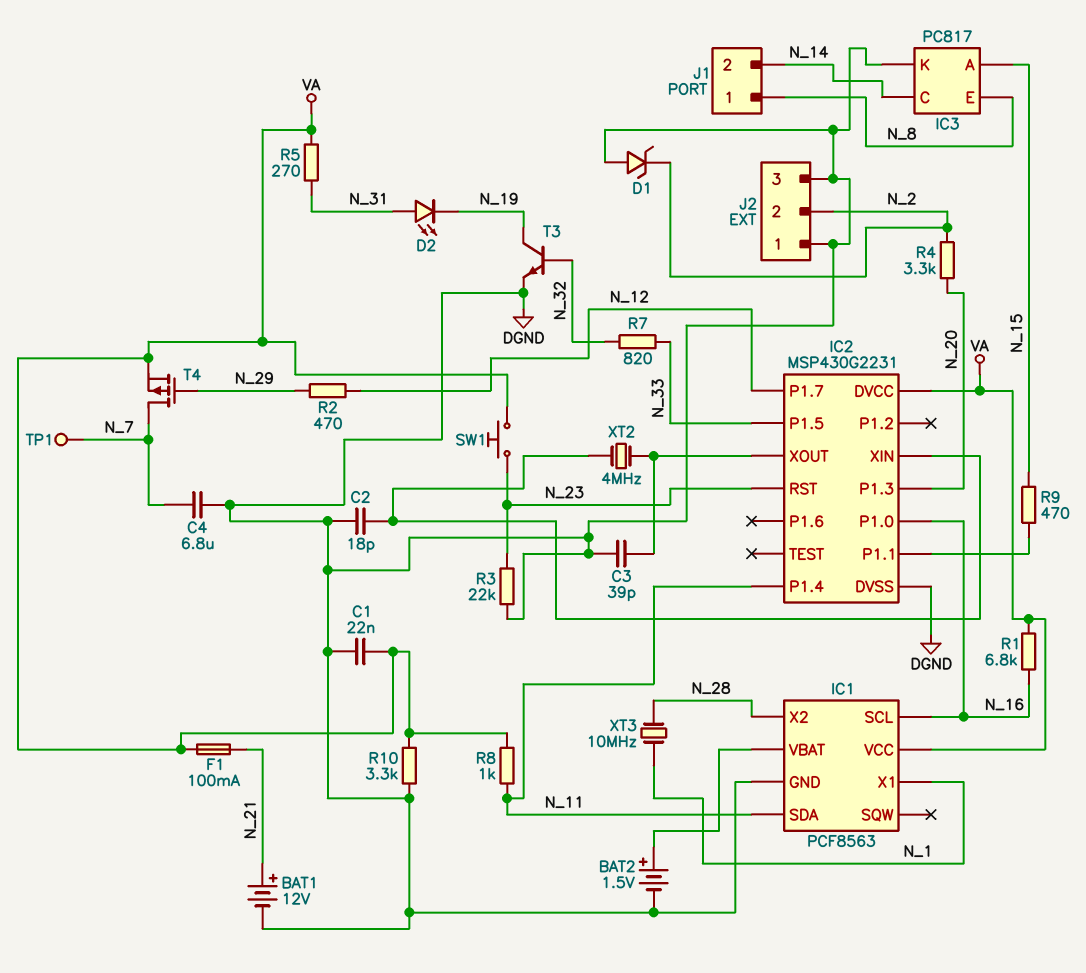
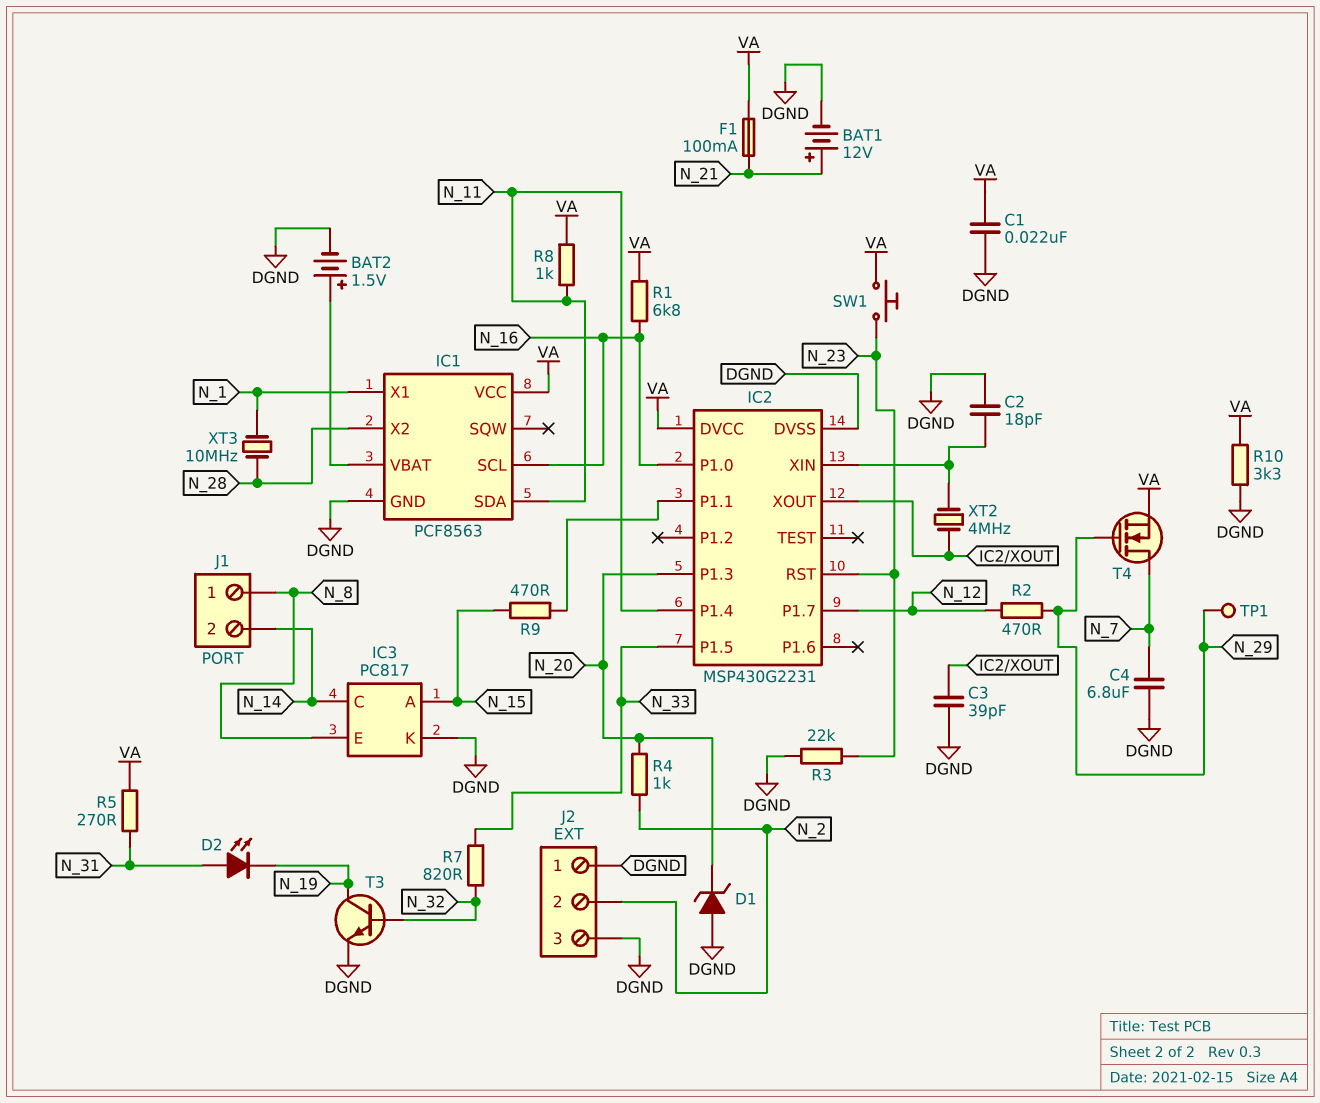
D1: zener (A DGND, K N_2) -> zener (A DGND, K N_20)
R4: 3.3k (N_2, N_20) -> 1k (N_2, N_20)
T4: PMOS (G N_29, D N_7, S VA) -> NMOS (G N_29, D N_7, S VA)
TP1: test point (N_7) -> test point (N_29)

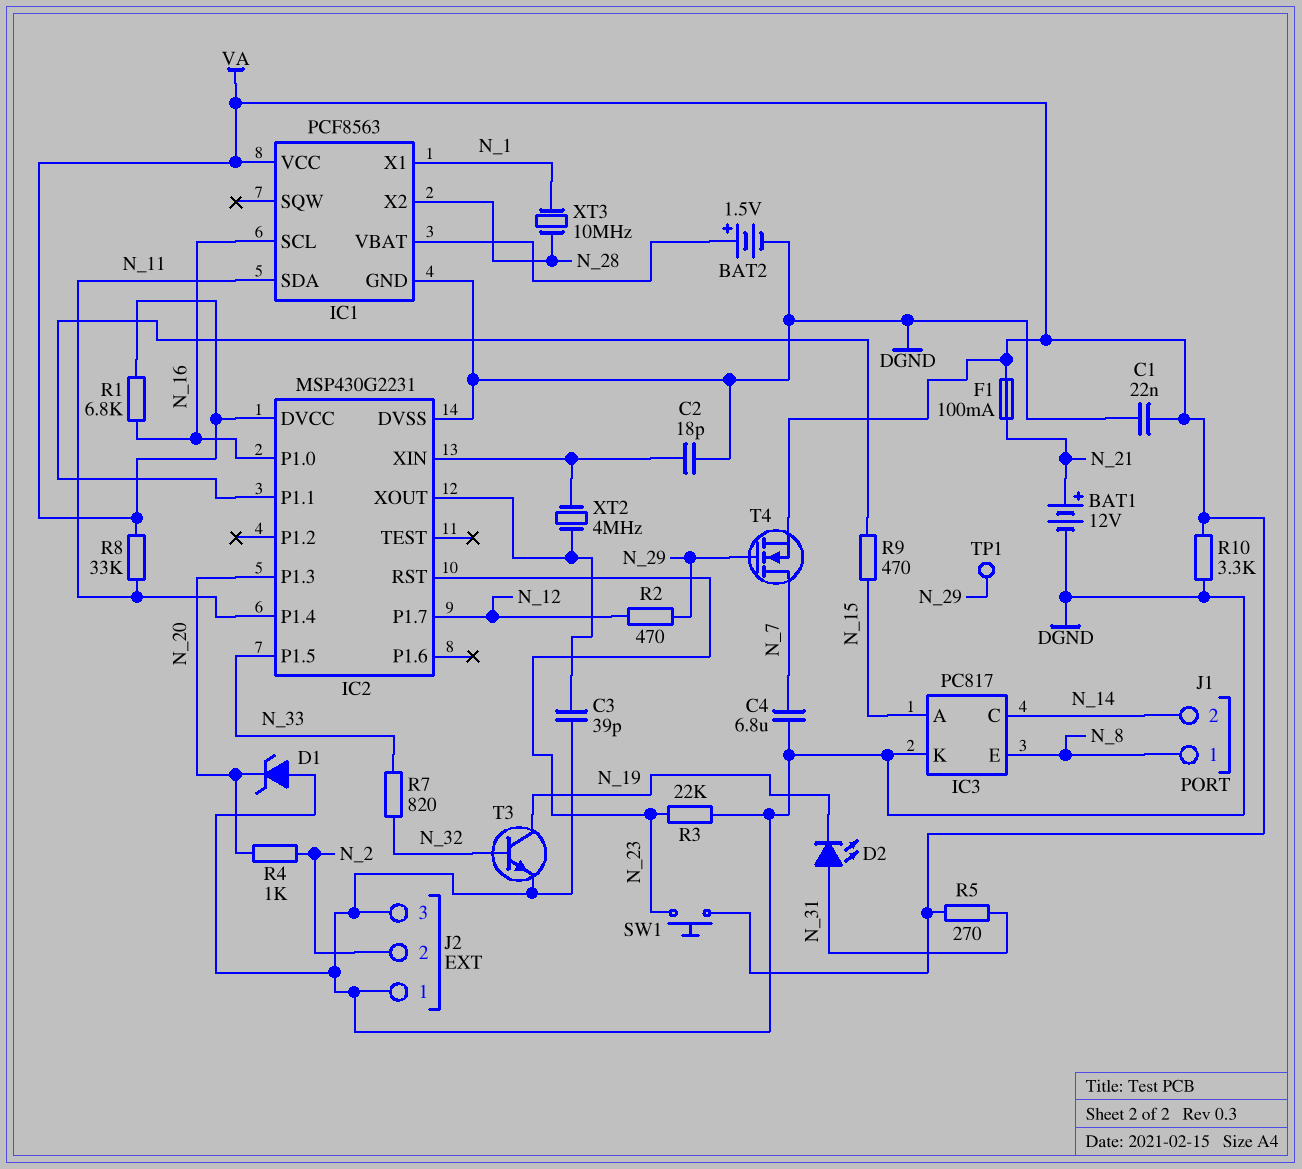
R8: 1k (N_11, VA) -> 33k (N_11, VA)

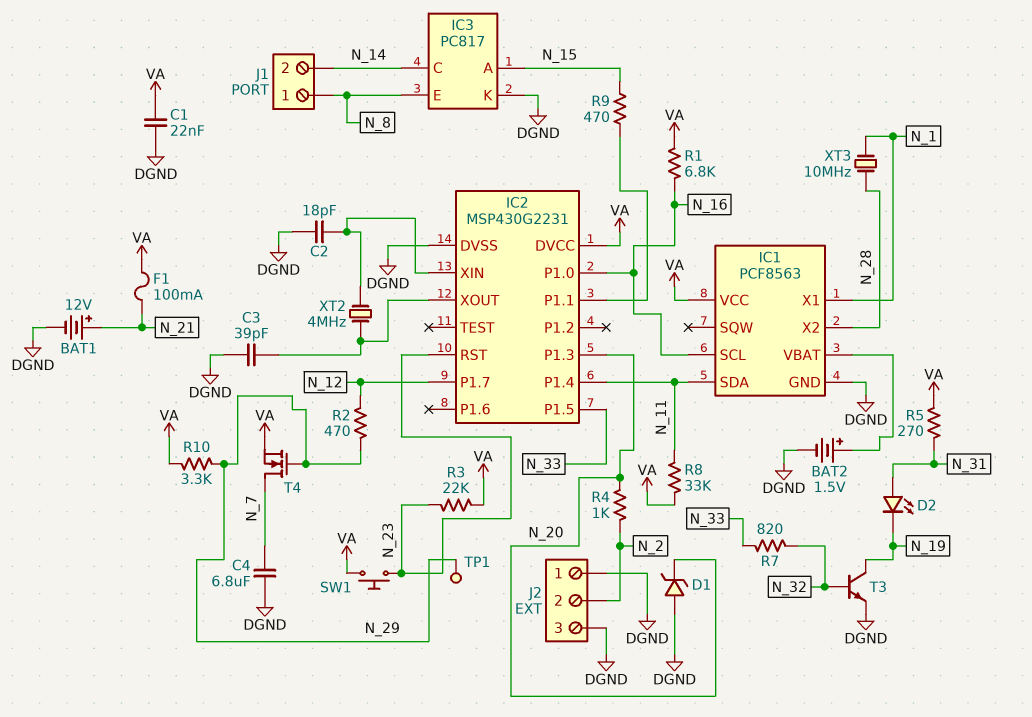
R3: 22k (DGND, N_23) -> 22k (N_23, VA)
R10: 3.3k (DGND, VA) -> 3.3k (N_29, VA)

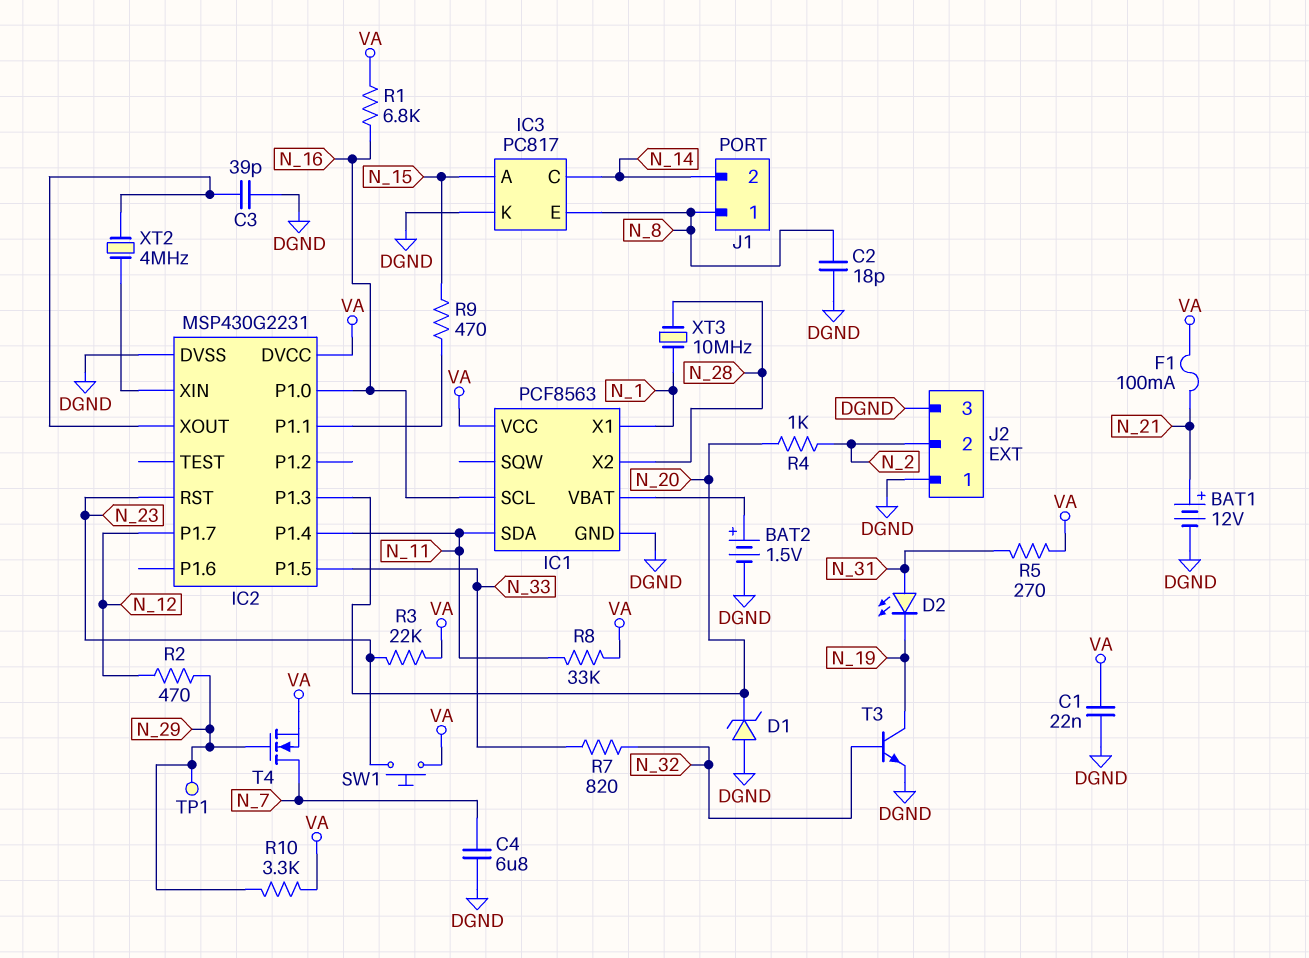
C2: 18pF (DGND, IC2/XIN) -> 18pF (DGND, N_8)

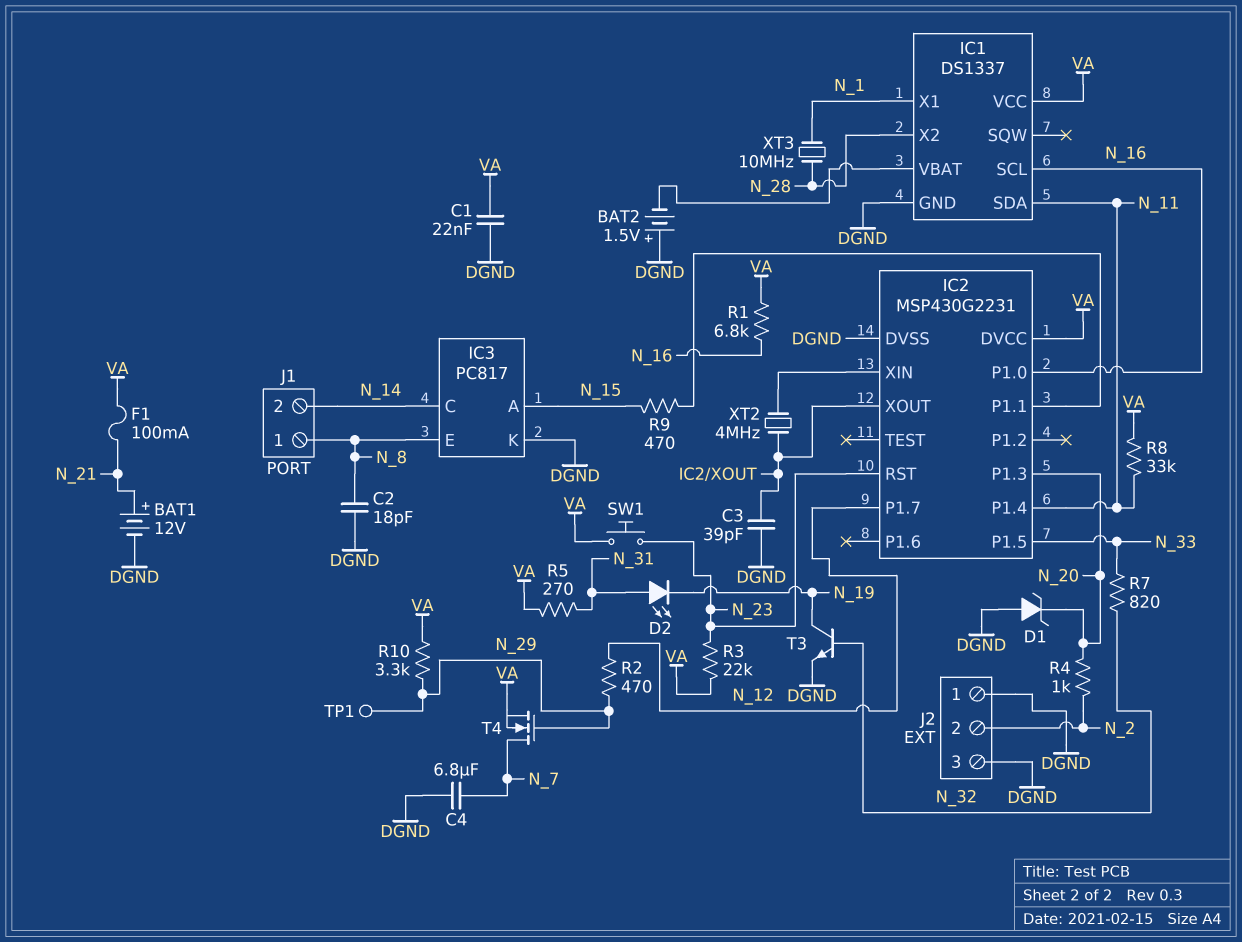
BAT2: 1.5V (plus IC1/VBAT, minus DGND) -> 1.5V (plus DGND, minus IC1/VBAT)
IC1: PCF8563 -> DS1337

